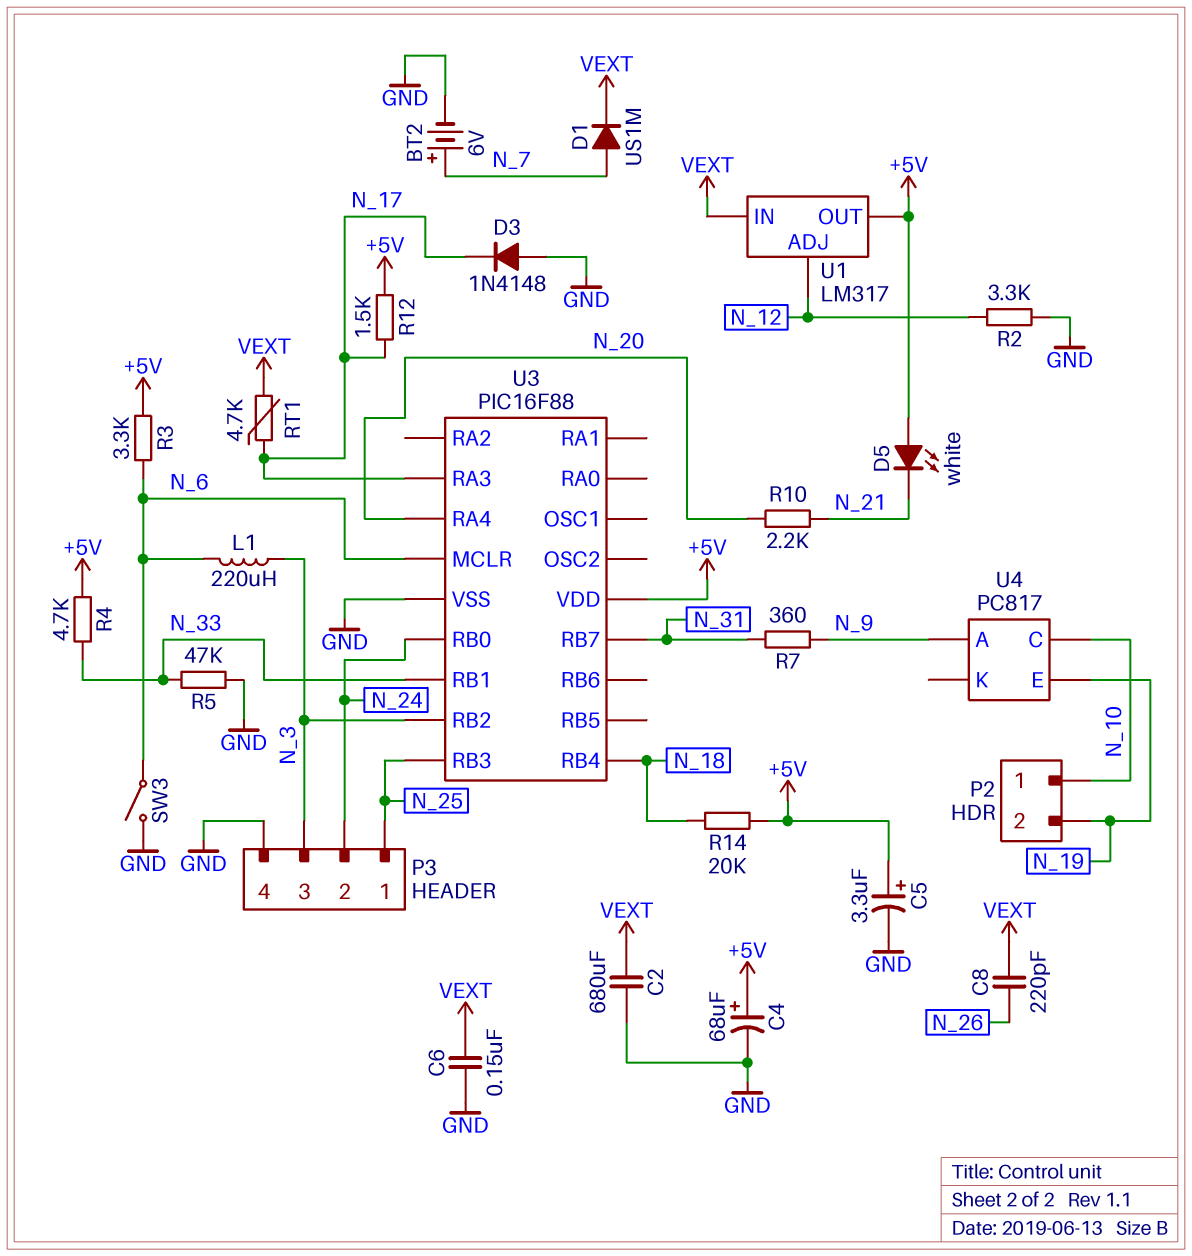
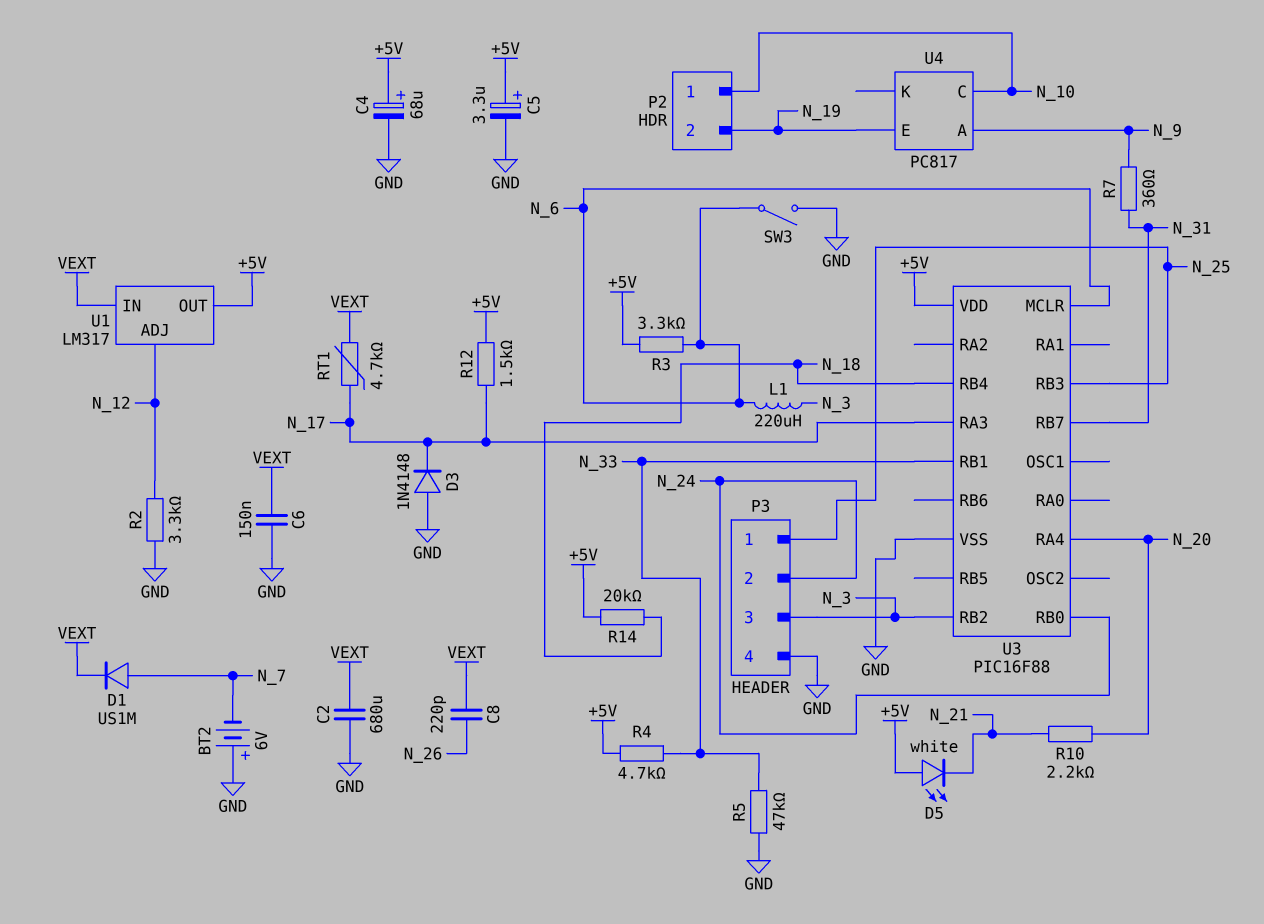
BT2: 6V (plus N_7, minus GND) -> 6V (plus GND, minus N_7)

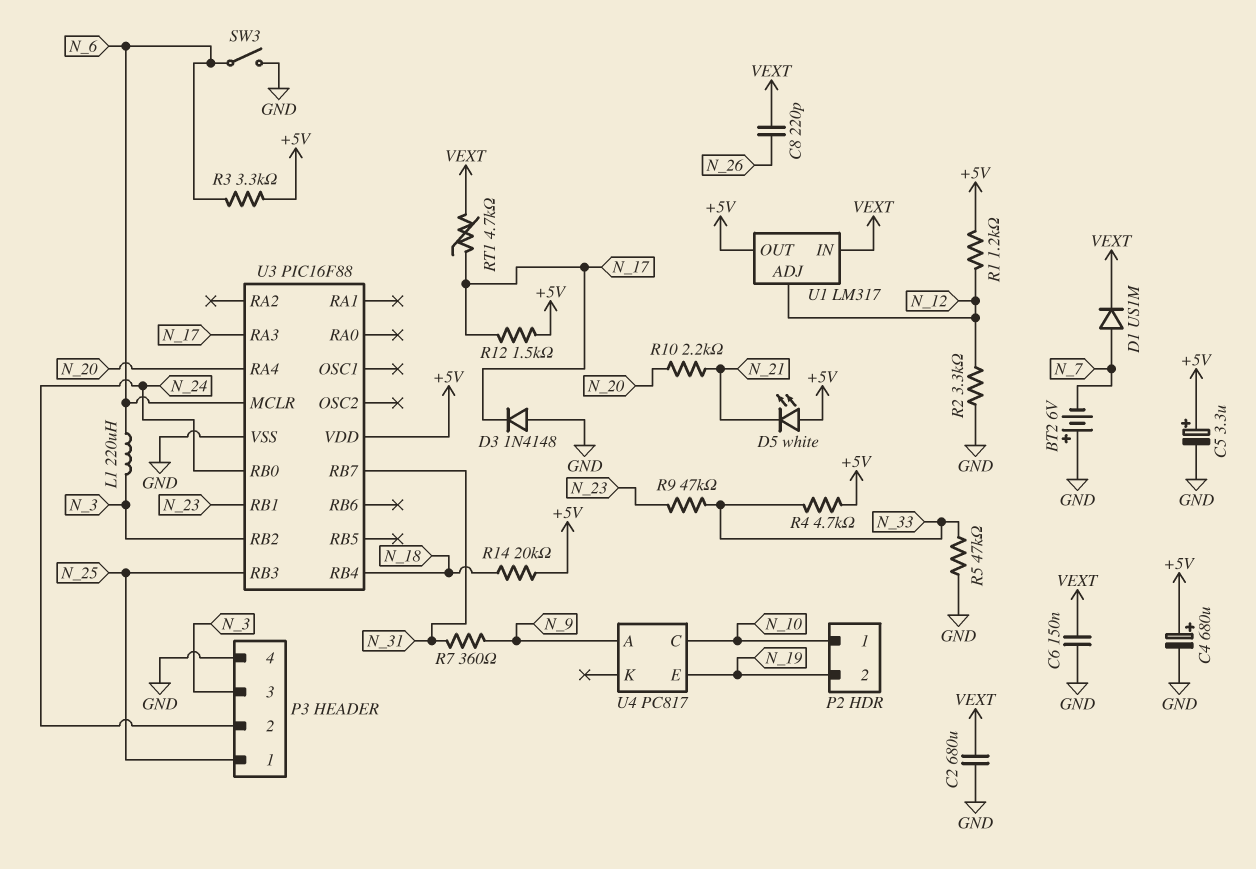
C4: 68uF (plus +5V, minus GND) -> 680uF (plus +5V, minus GND)
R1: none -> 1.2k (+5V, N_12)
R9: none -> 47k (N_23, N_33)
U3 pin RB1: N_33 -> N_23

